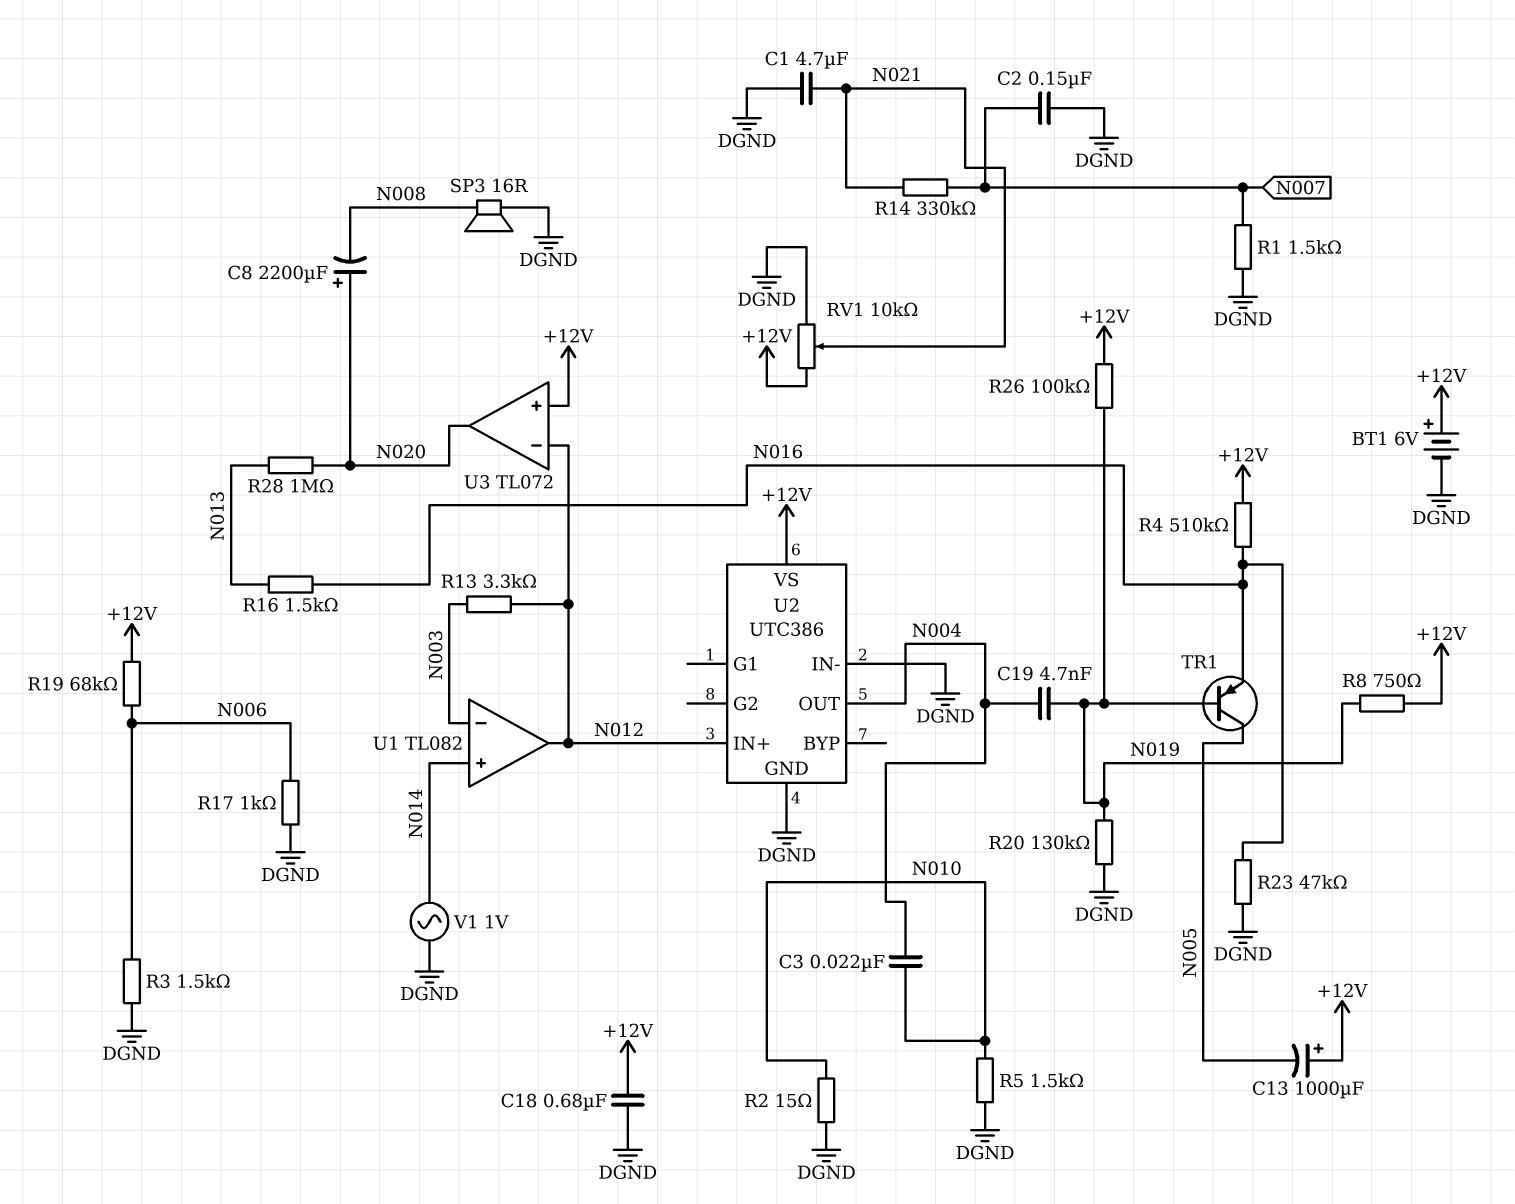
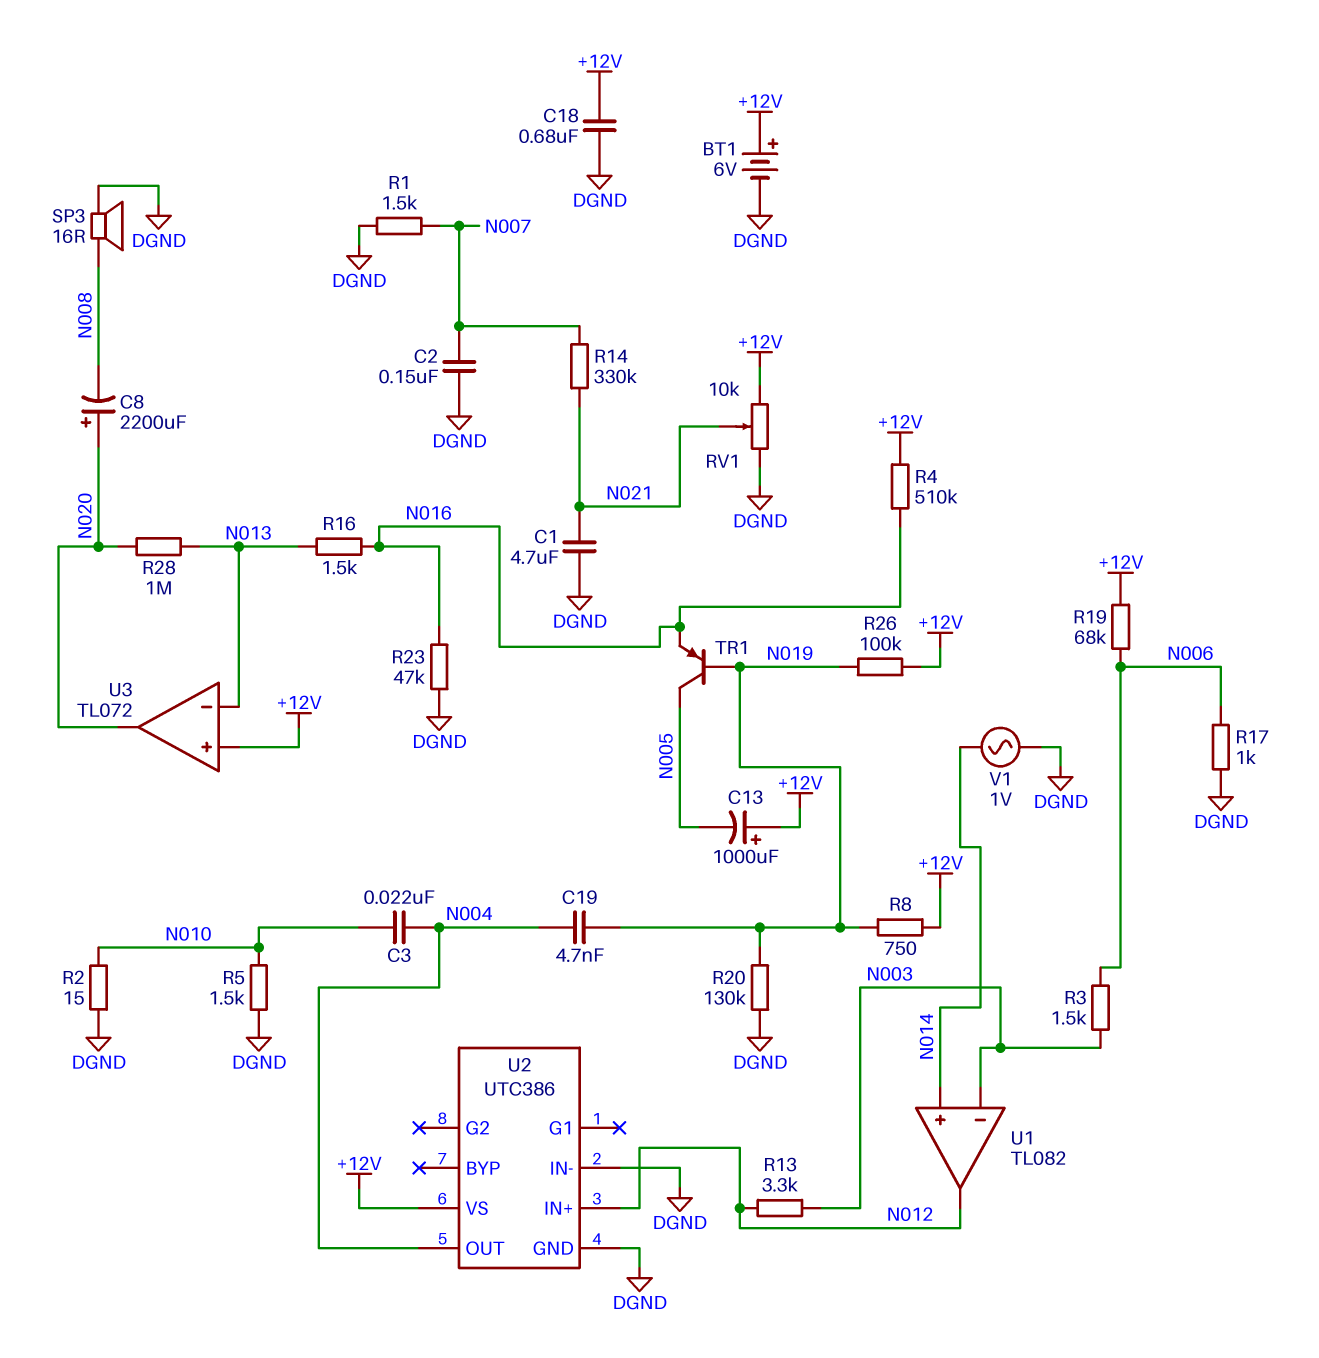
R3: 1.5k (DGND, N006) -> 1.5k (N003, N006)
U3 pin in-: N012 -> N013

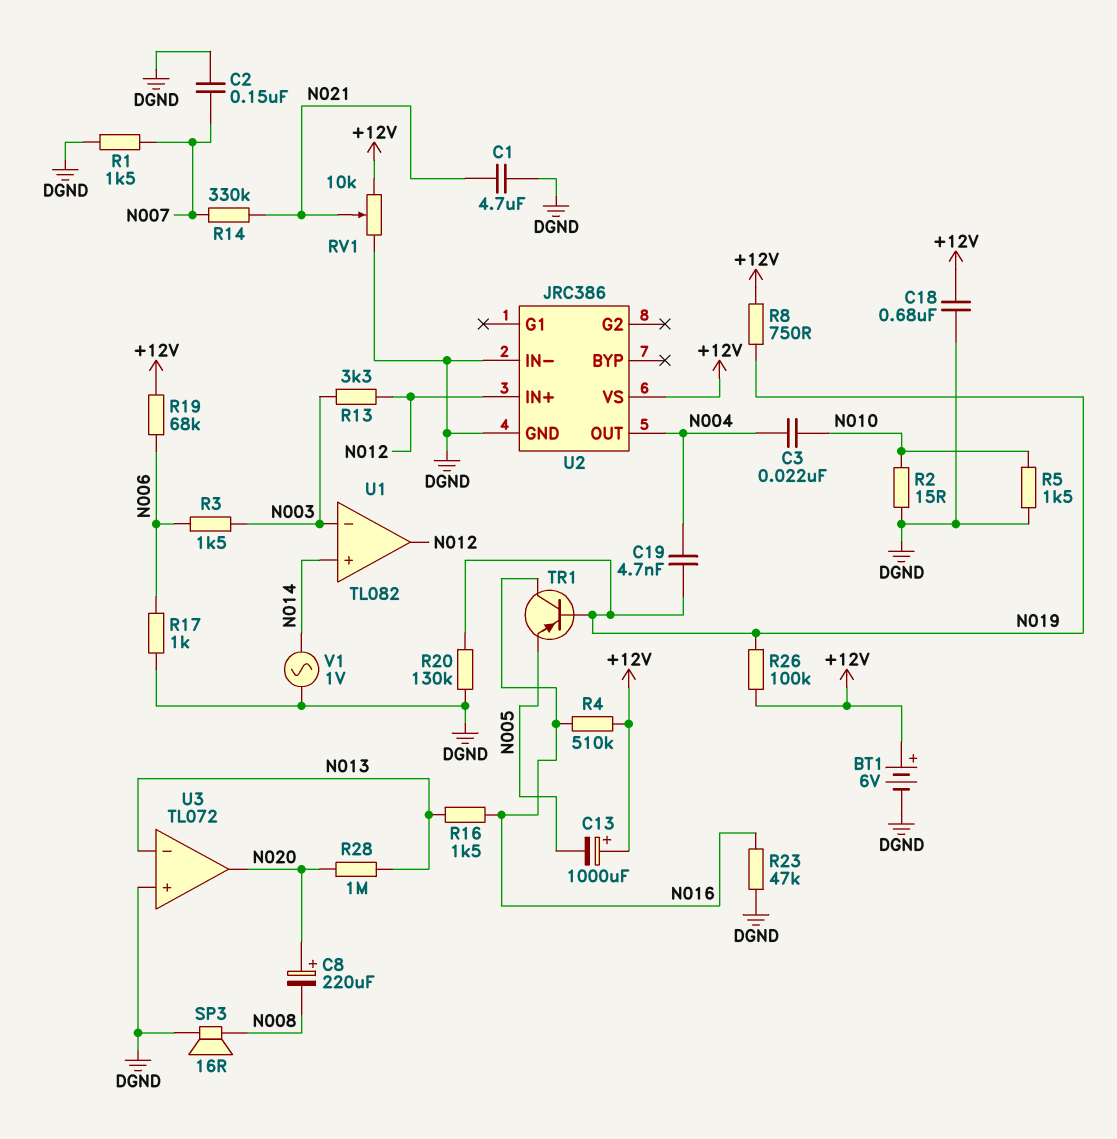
C8: 2200uF (plus N020, minus N008) -> 220uF (plus N020, minus N008)
TR1: PNP (B N019, C N005, E N016) -> PNP (B N019, C N016, E N005)
U2: UTC386 -> JRC386
U3 pin in+: +12V -> DGND

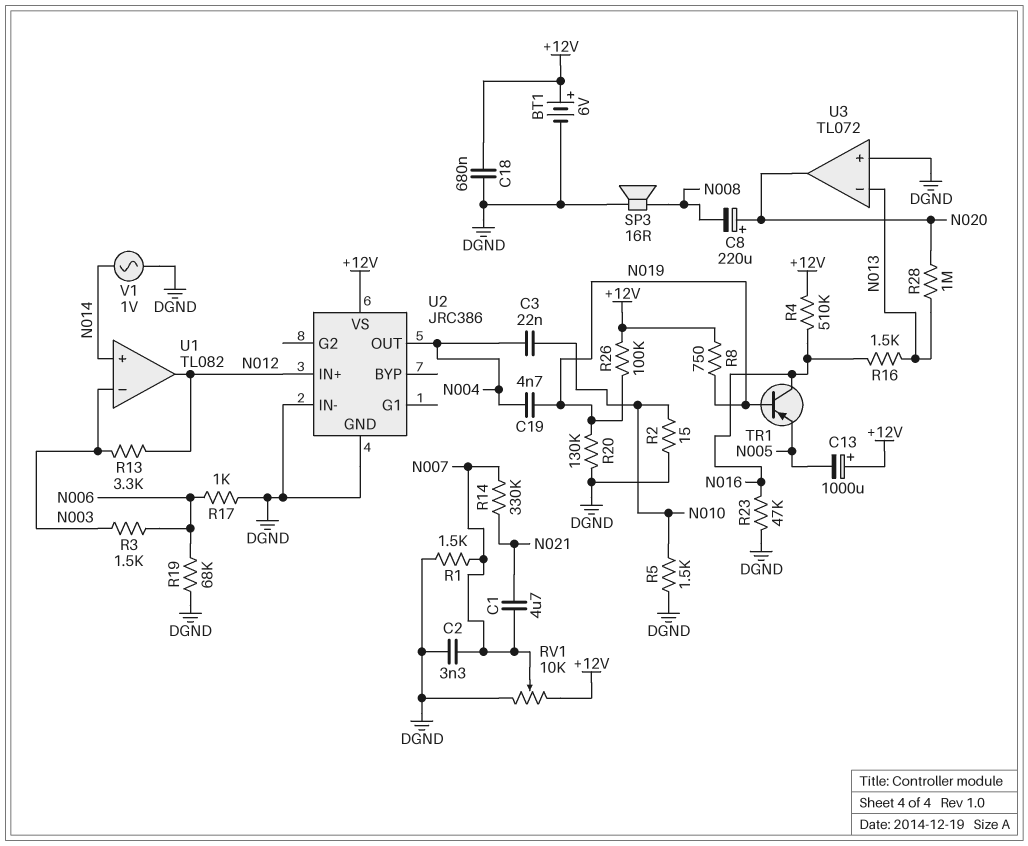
C1: 4.7uF (DGND, N021) -> 4.7uF (N007, N021)
C2: 150nF (DGND, N007) -> 3.3nF (DGND, N007)
R19: 68k (+12V, N006) -> 68k (DGND, N006)
RV1: 10k (+12V, DGND, wiper N021) -> 10k (+12V, DGND, wiper N007)

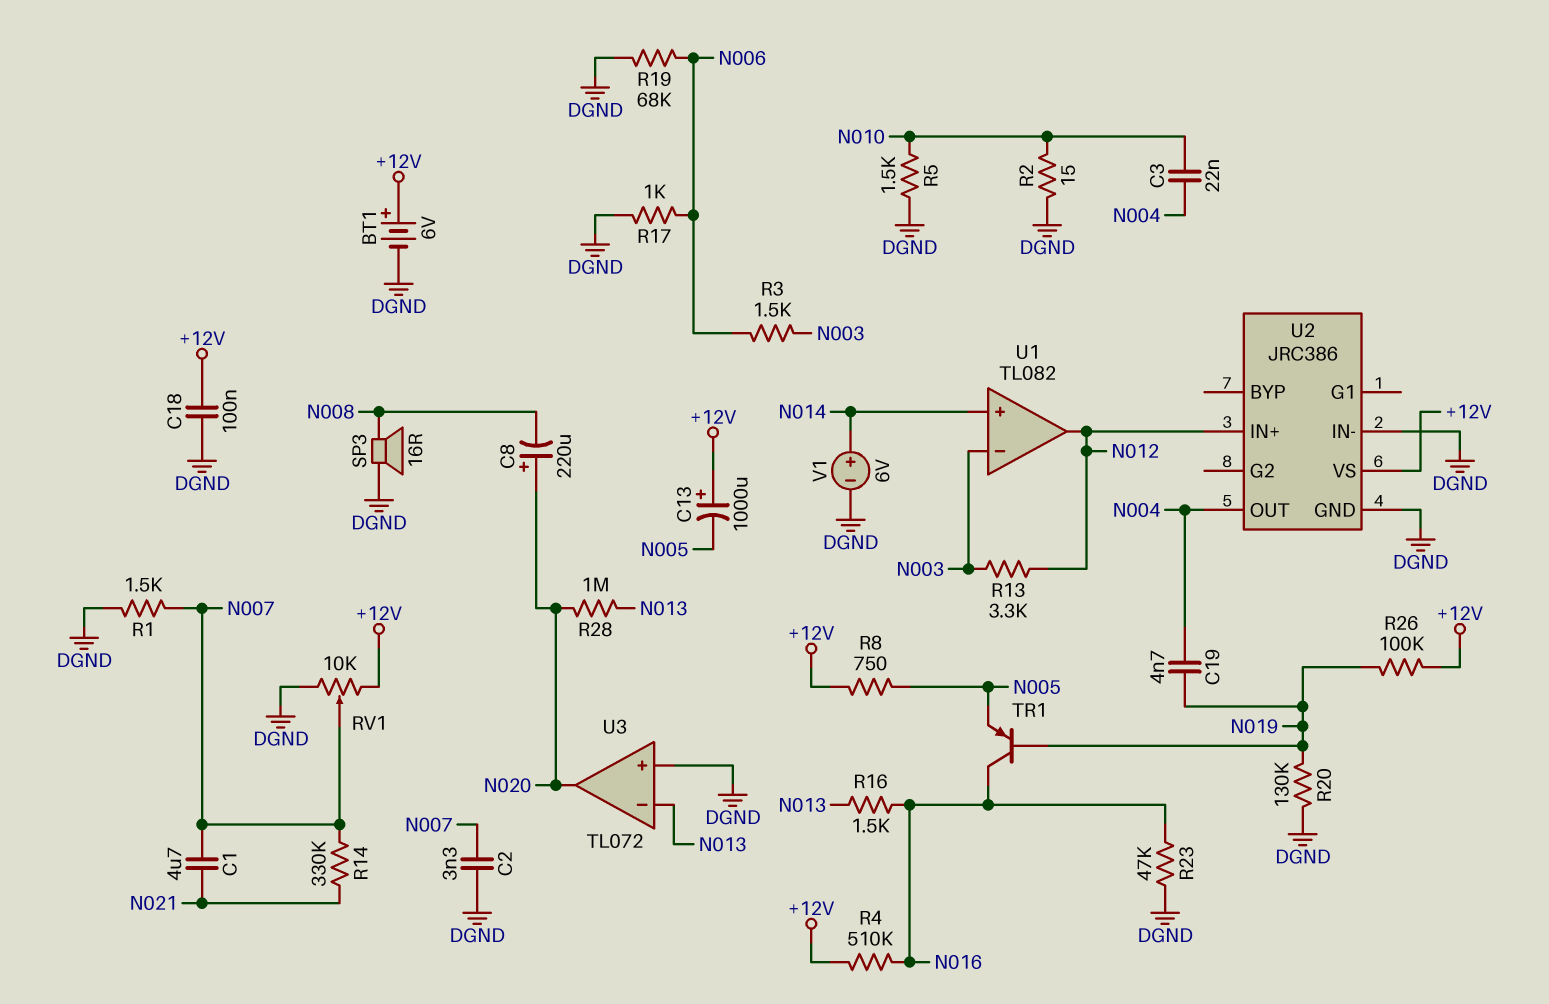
C18: 680nF (+12V, DGND) -> 100nF (+12V, DGND)
R8: 750 (+12V, N019) -> 750 (+12V, N005)
V1: AC 1V (DGND, N014) -> 6V (plus N014, minus DGND)

